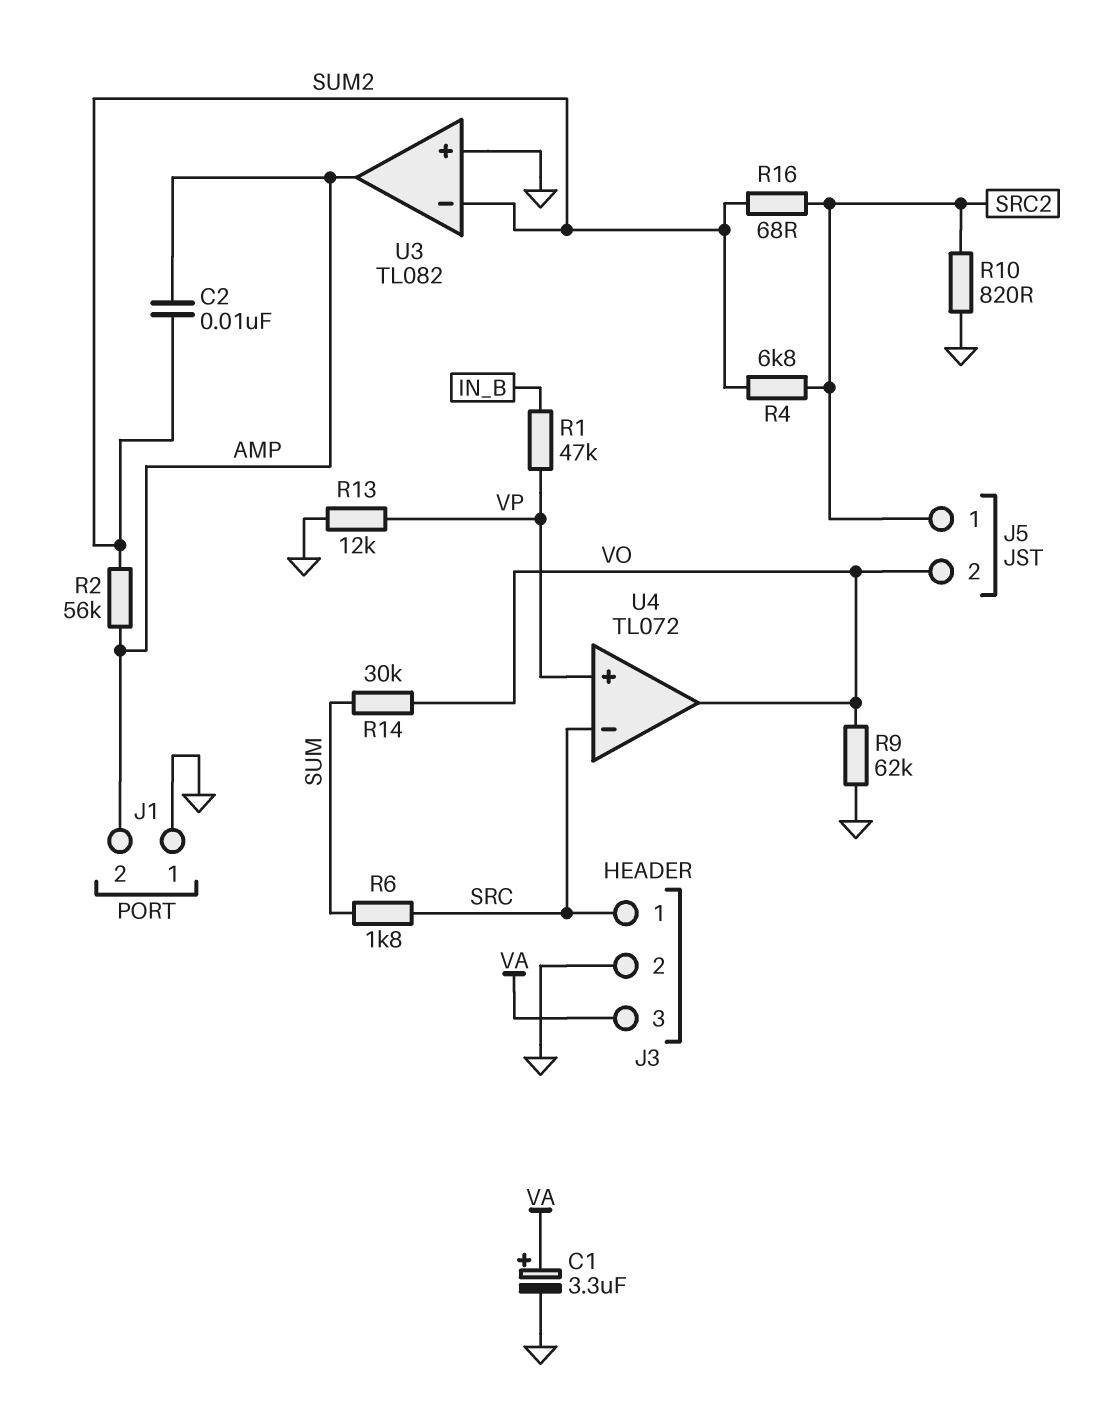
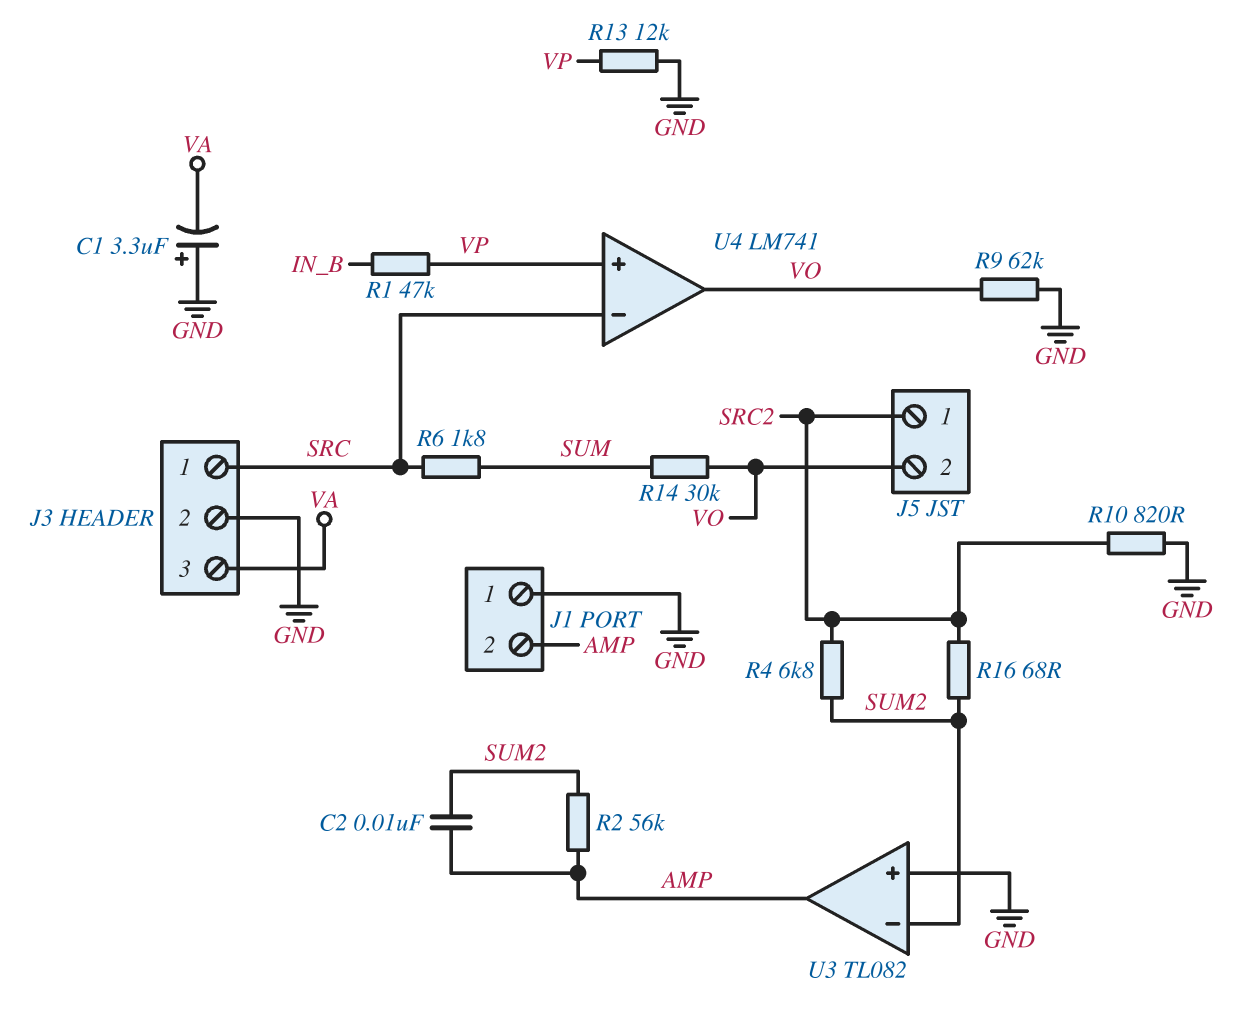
C1: 3.3uF (plus VA, minus GND) -> 3.3uF (plus GND, minus VA)
U4: TL072 -> LM741

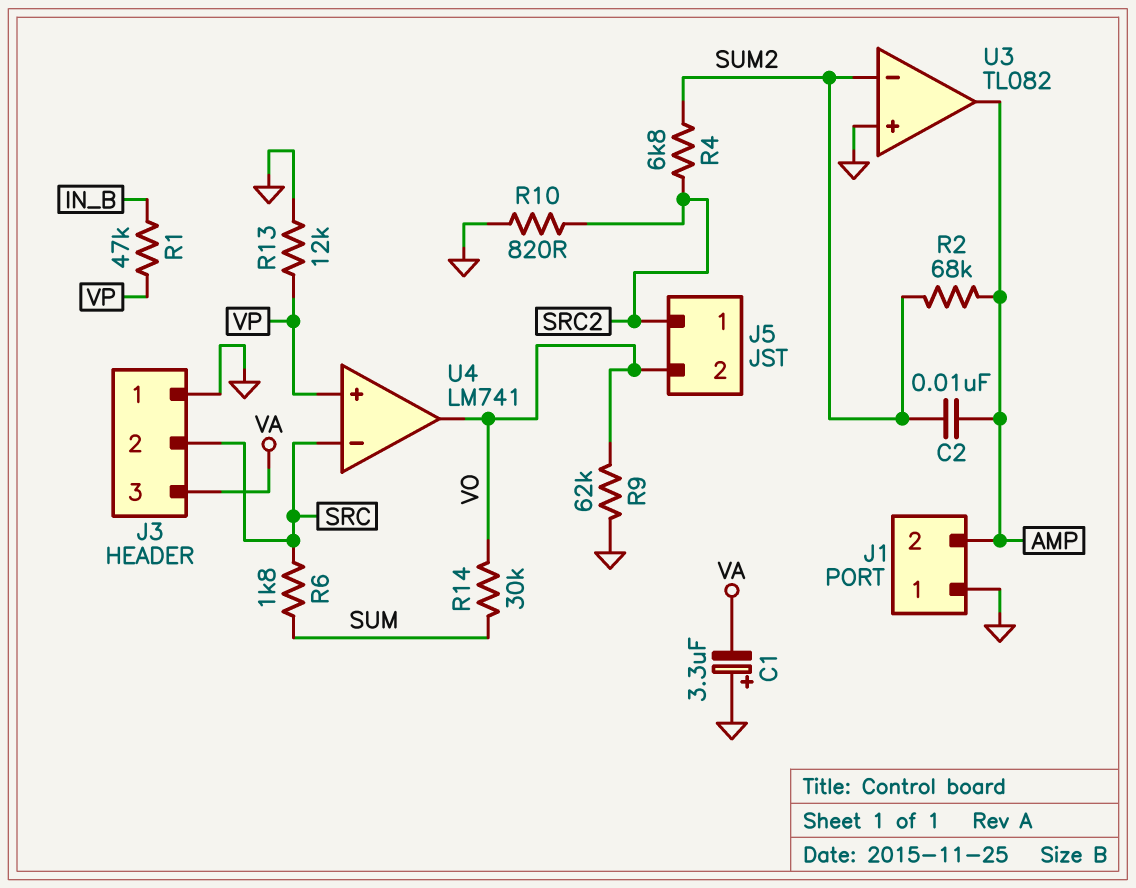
J3 pin 1: SRC -> GND
J3 pin 2: GND -> SRC
R2: 56k (AMP, SUM2) -> 68k (AMP, SUM2)
R16: 68 (SRC2, SUM2) -> none

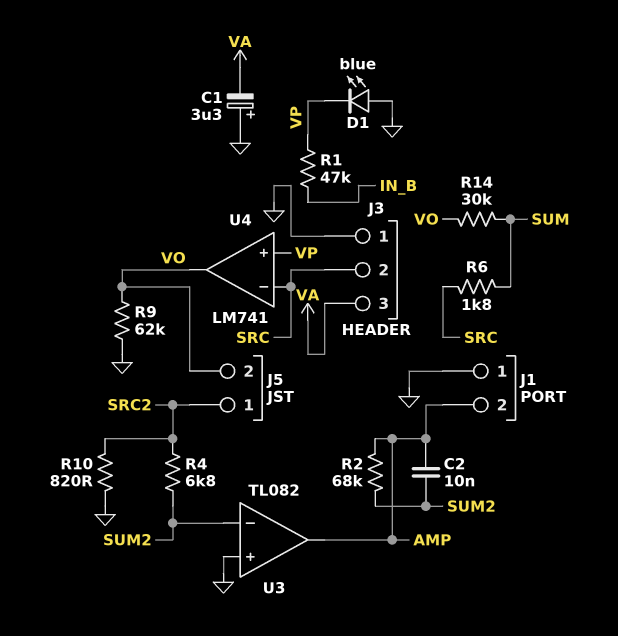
D1: none -> LED blue (A GND, K VP)
R13: 12k (GND, VP) -> none

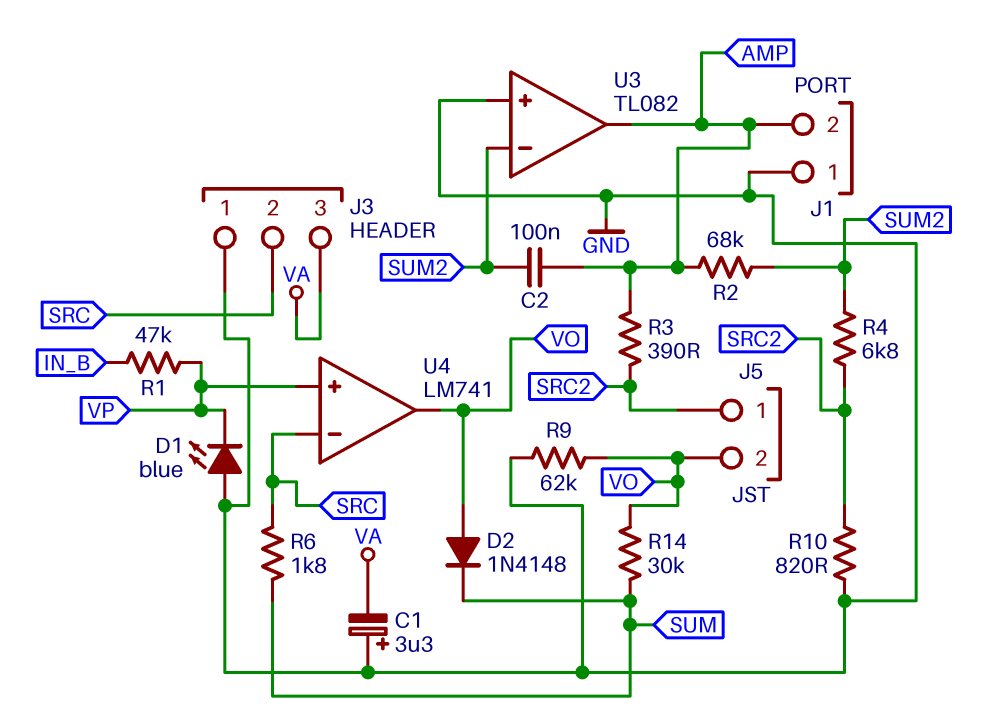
C2: 10nF (AMP, SUM2) -> 100nF (AMP, SUM2)
D2: none -> diode 1N4148 (A VO, K SUM)
R3: none -> 390 (AMP, SRC2)

